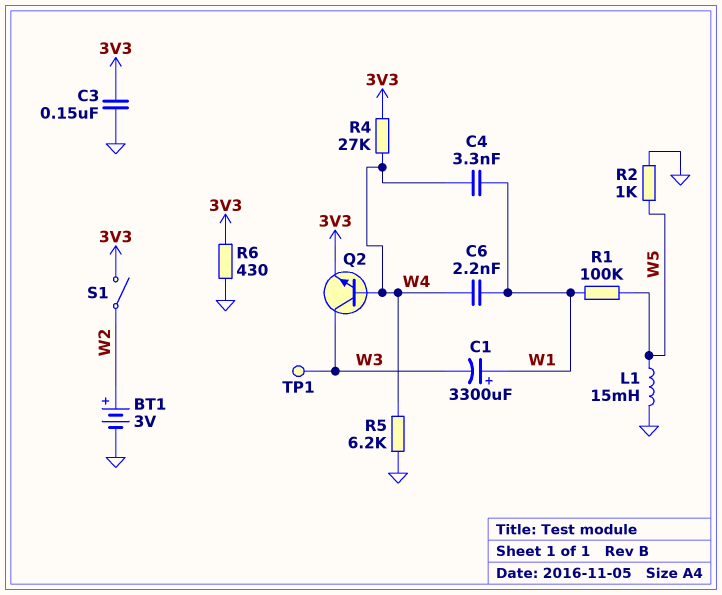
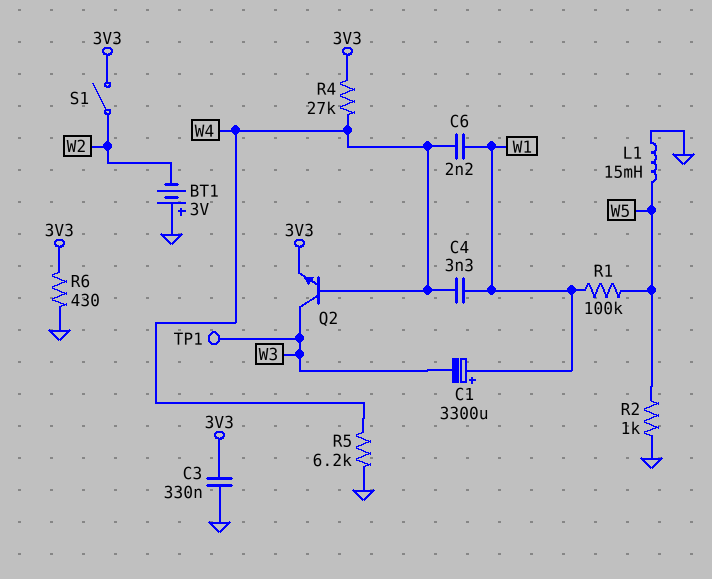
BT1: 3V (plus W2, minus GND) -> 3V (plus GND, minus W2)
C3: 150nF (3V3, GND) -> 330nF (3V3, GND)

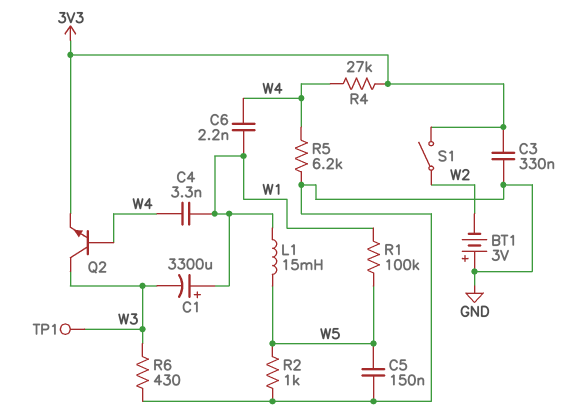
C5: none -> 150nF (GND, W5)
L1: 15mH (GND, W5) -> 15mH (W1, W5)
R6: 430 (3V3, GND) -> 430 (GND, W3)

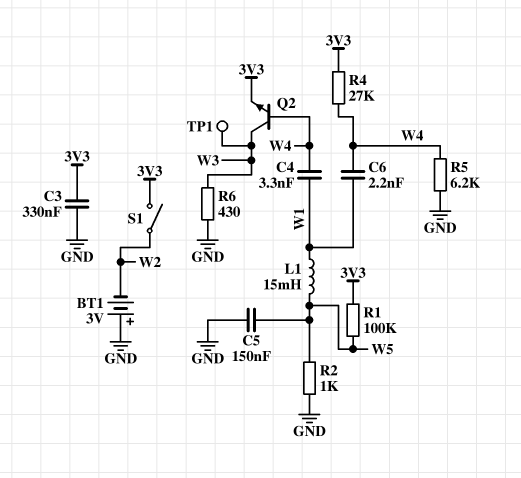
C1: 3300uF (plus W1, minus W3) -> none
R1: 100k (W1, W5) -> 100k (3V3, W5)

